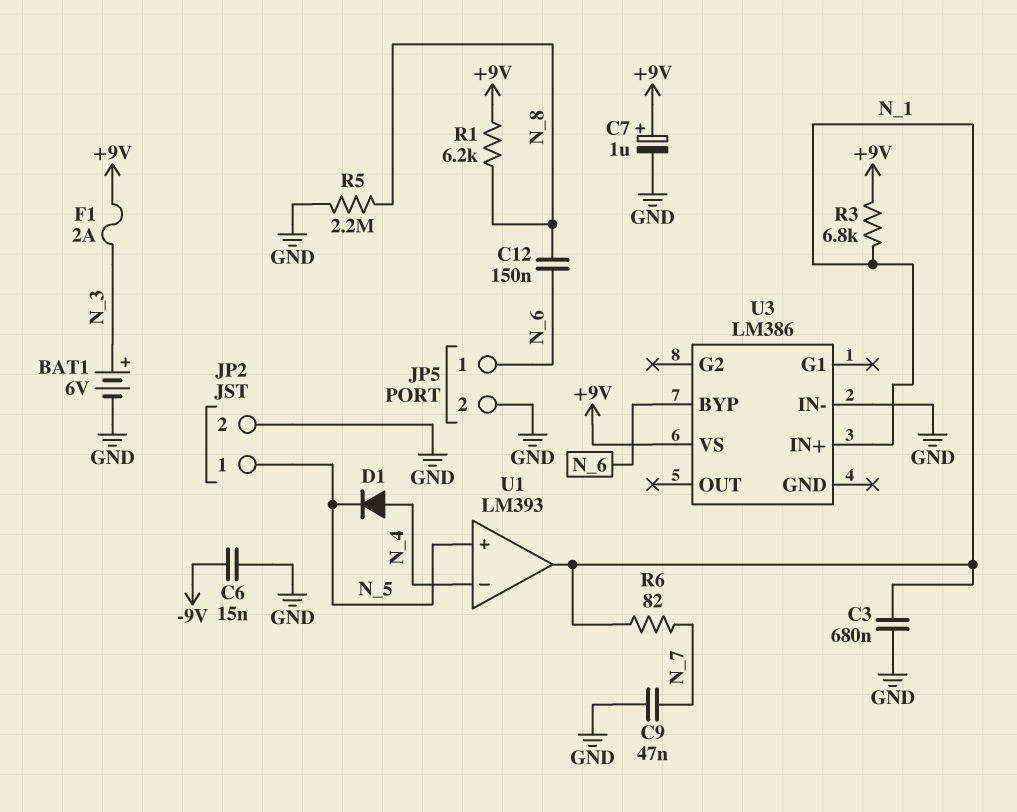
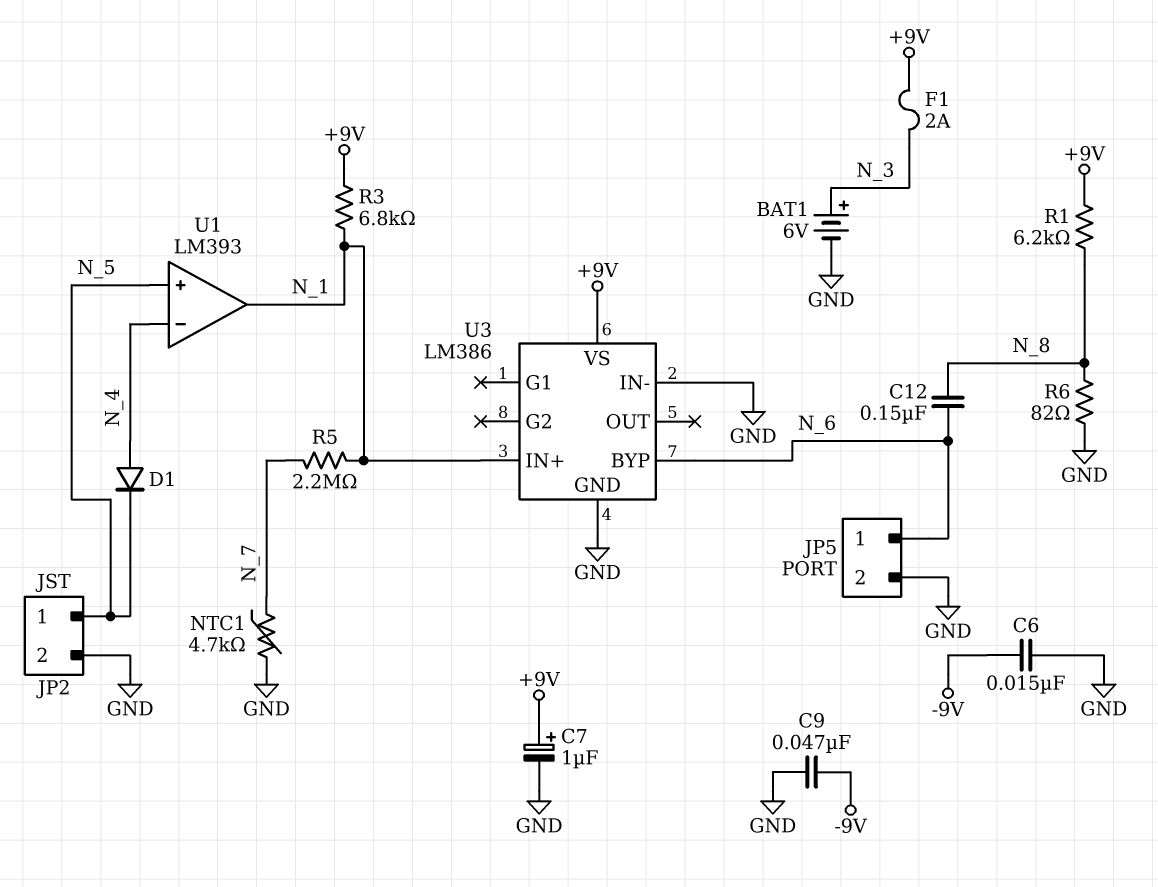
C3: 680nF (GND, N_1) -> none
C9: 47nF (GND, N_7) -> 47nF (-9V, GND)
NTC1: none -> 4.7k (GND, N_7)
R5: 2.2M (GND, N_8) -> 2.2M (N_1, N_7)
R6: 82 (N_1, N_7) -> 82 (GND, N_8)
U3 pin GND: none -> GND

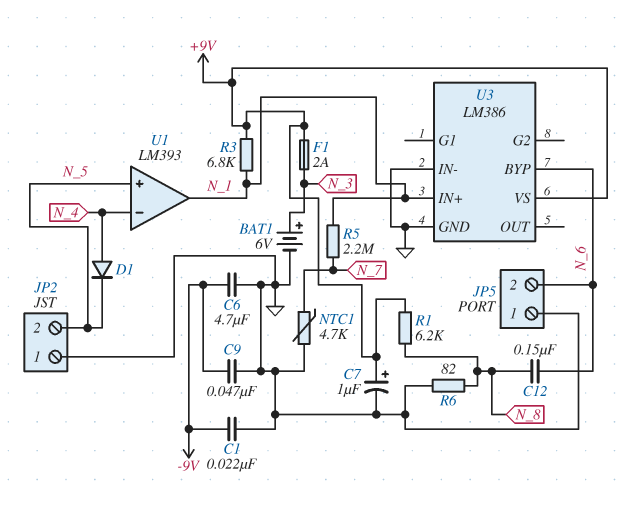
C1: none -> 22nF (-9V, GND)
C6: 15nF (-9V, GND) -> 4.7uF (-9V, GND)
JP2 pin 1: N_5 -> GND
JP2 pin 2: GND -> N_5
JP5 pin 1: N_6 -> GND
JP5 pin 2: GND -> N_6

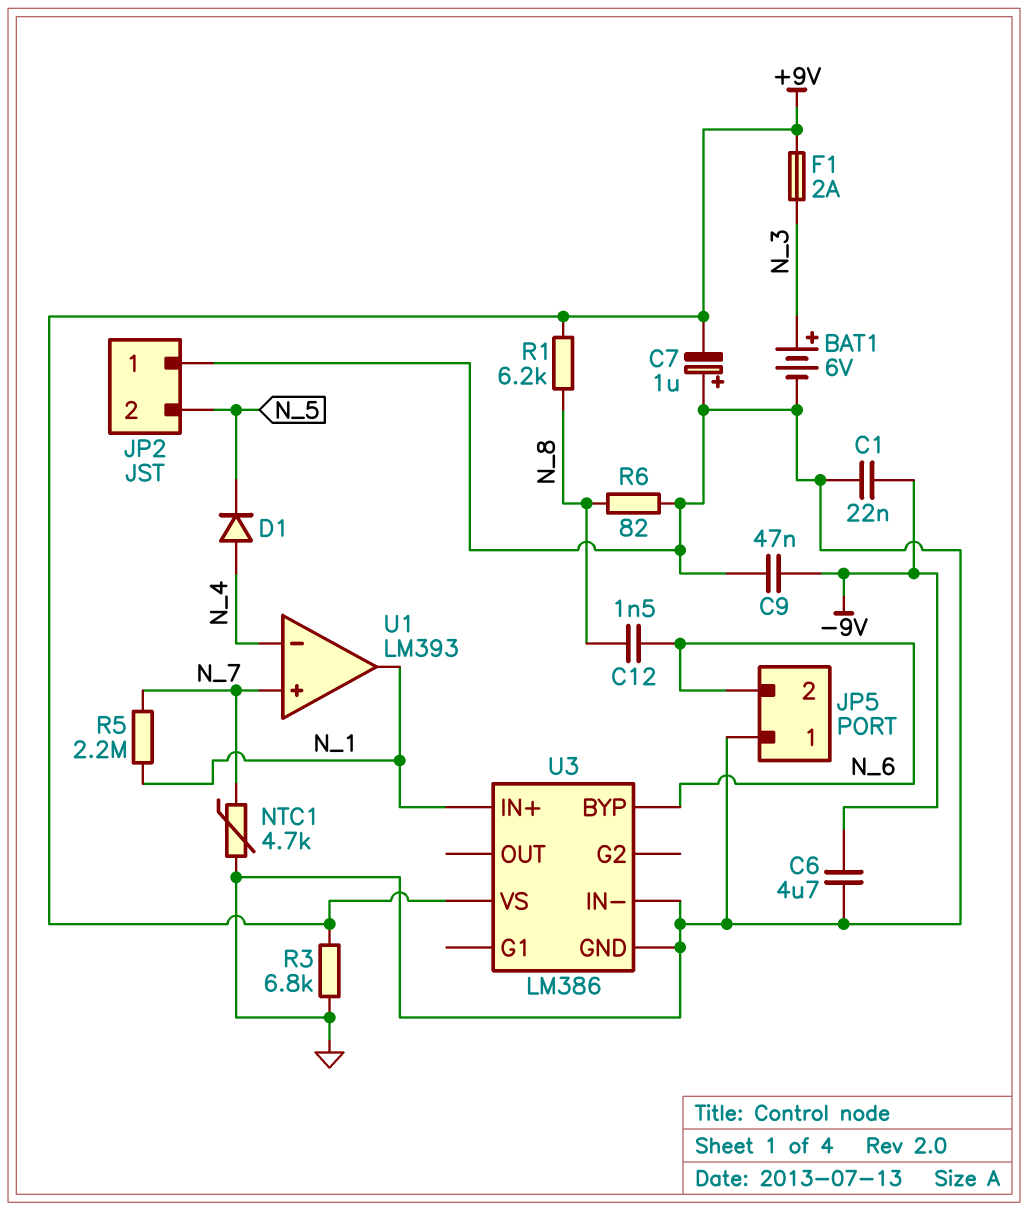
C7: 1uF (plus +9V, minus GND) -> 1uF (plus GND, minus +9V)
C12: 150nF (N_6, N_8) -> 1.5nF (N_6, N_8)
R3: 6.8k (+9V, N_1) -> 6.8k (+9V, GND)
U1 pin in+: N_5 -> N_7

